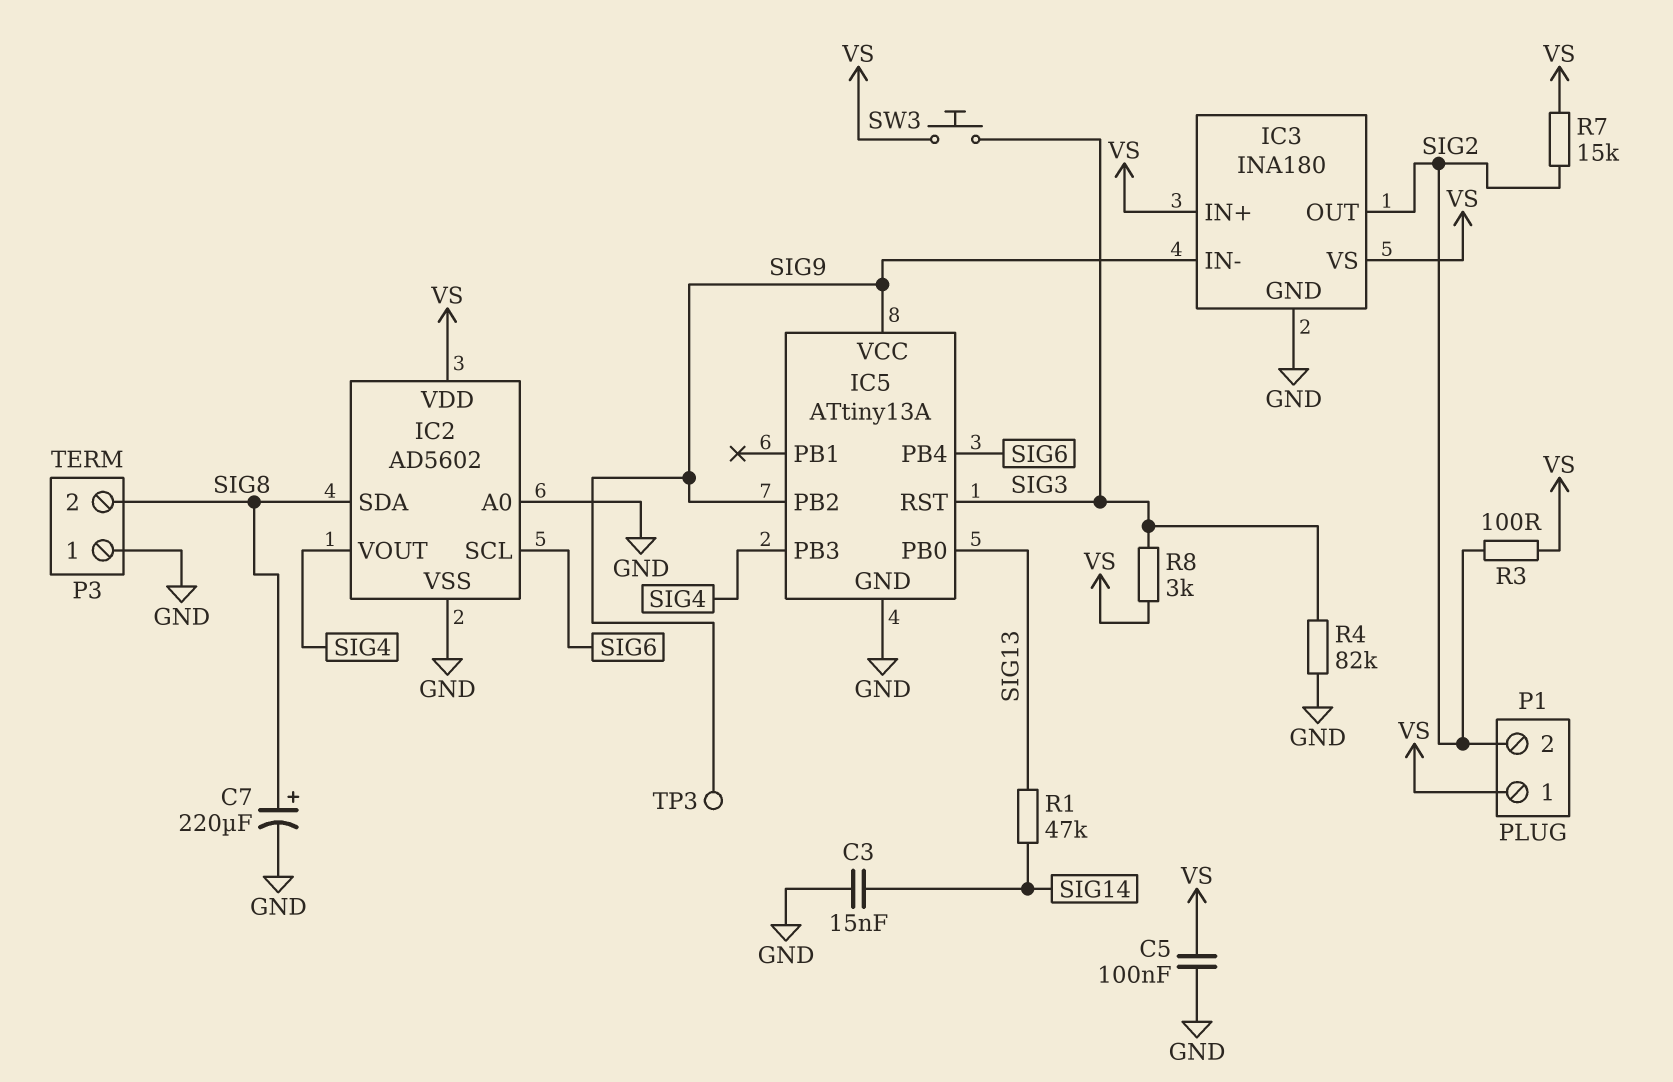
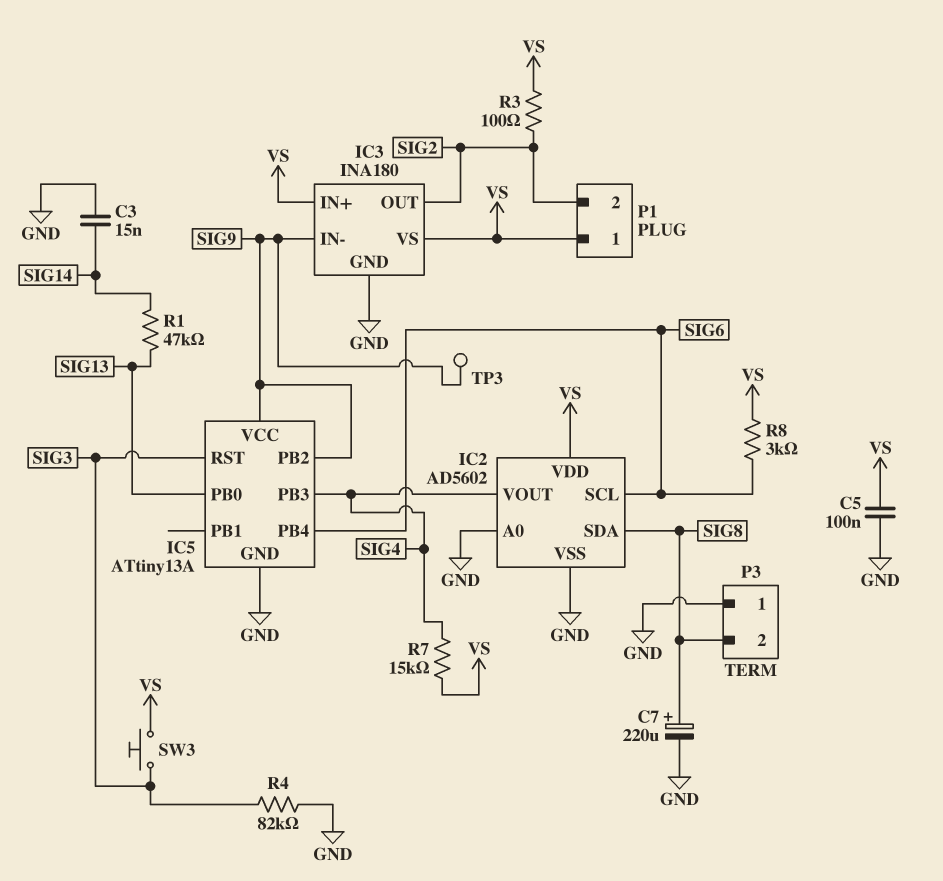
R7: 15k (SIG2, VS) -> 15k (SIG4, VS)
R8: 3k (SIG3, VS) -> 3k (SIG6, VS)

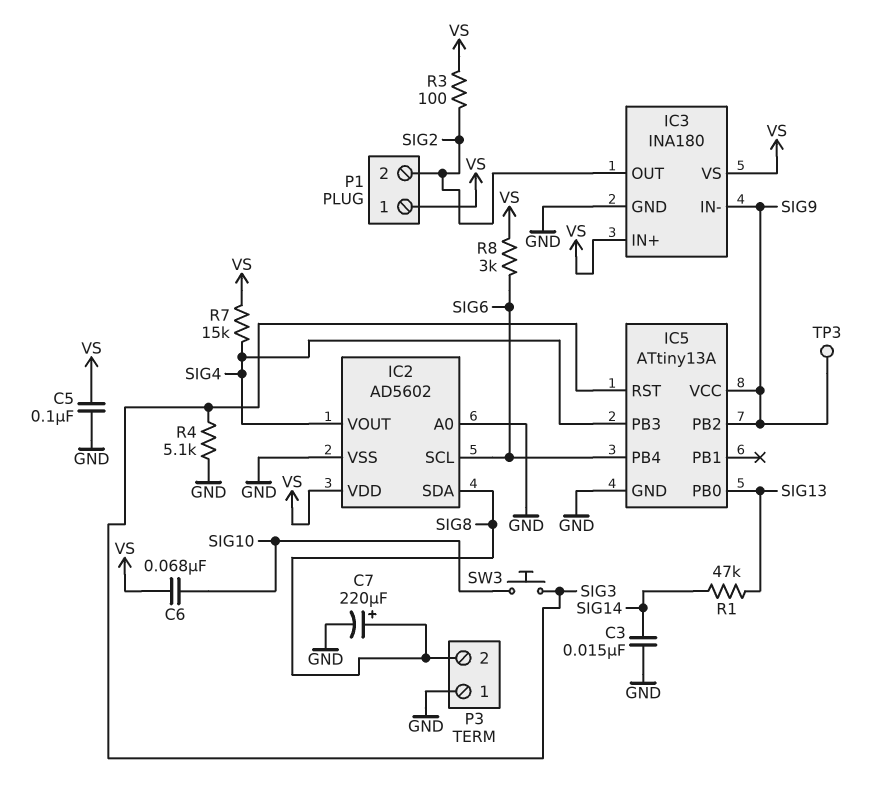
C6: none -> 68nF (SIG10, VS)
R4: 82k (GND, SIG3) -> 5.1k (GND, SIG3)
SW3: button (SIG3, VS) -> button (SIG3, SIG10)

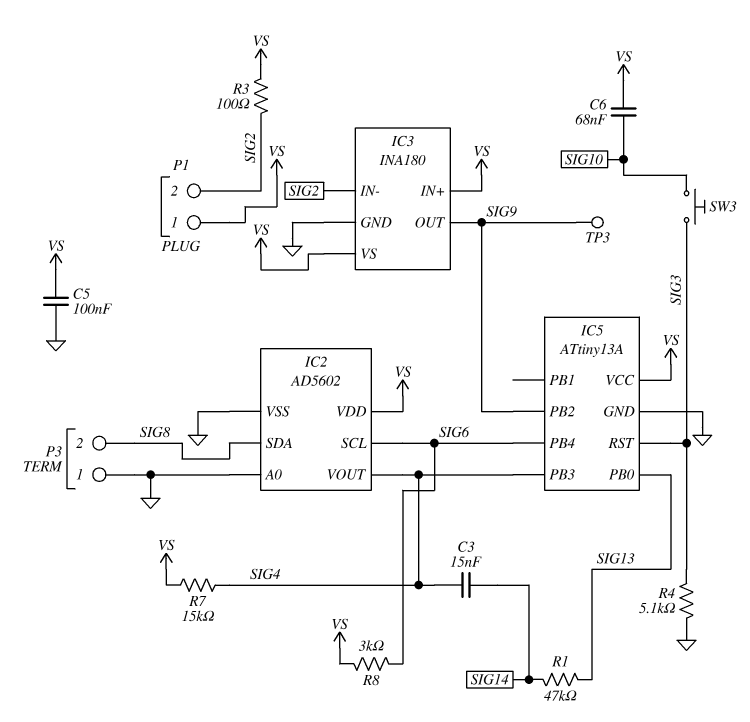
C3: 15nF (GND, SIG14) -> 15nF (SIG4, SIG14)
C7: 220uF (plus SIG8, minus GND) -> none
IC3 pin IN-: SIG9 -> SIG2
IC3 pin OUT: SIG2 -> SIG9
IC5 pin VCC: SIG9 -> VS

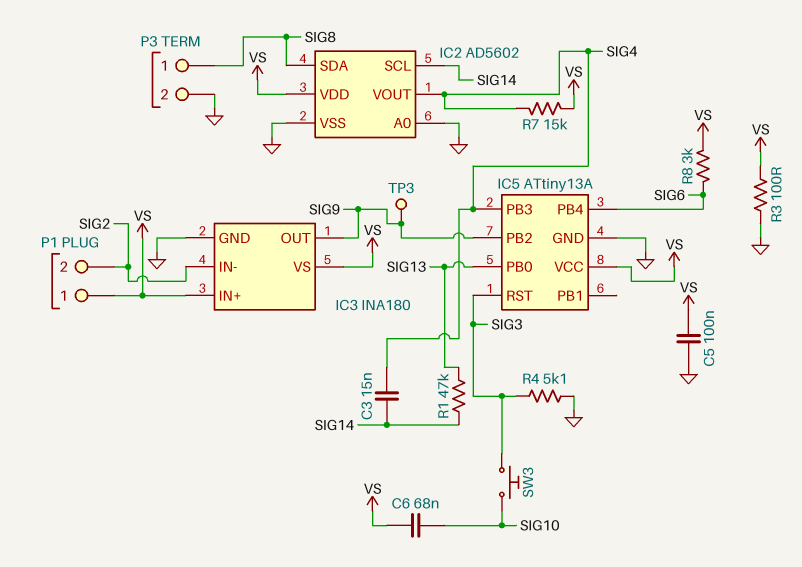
IC2 pin SCL: SIG6 -> SIG14
P3 pin 1: GND -> SIG8
P3 pin 2: SIG8 -> GND
R3: 100 (SIG2, VS) -> 100 (GND, VS)

